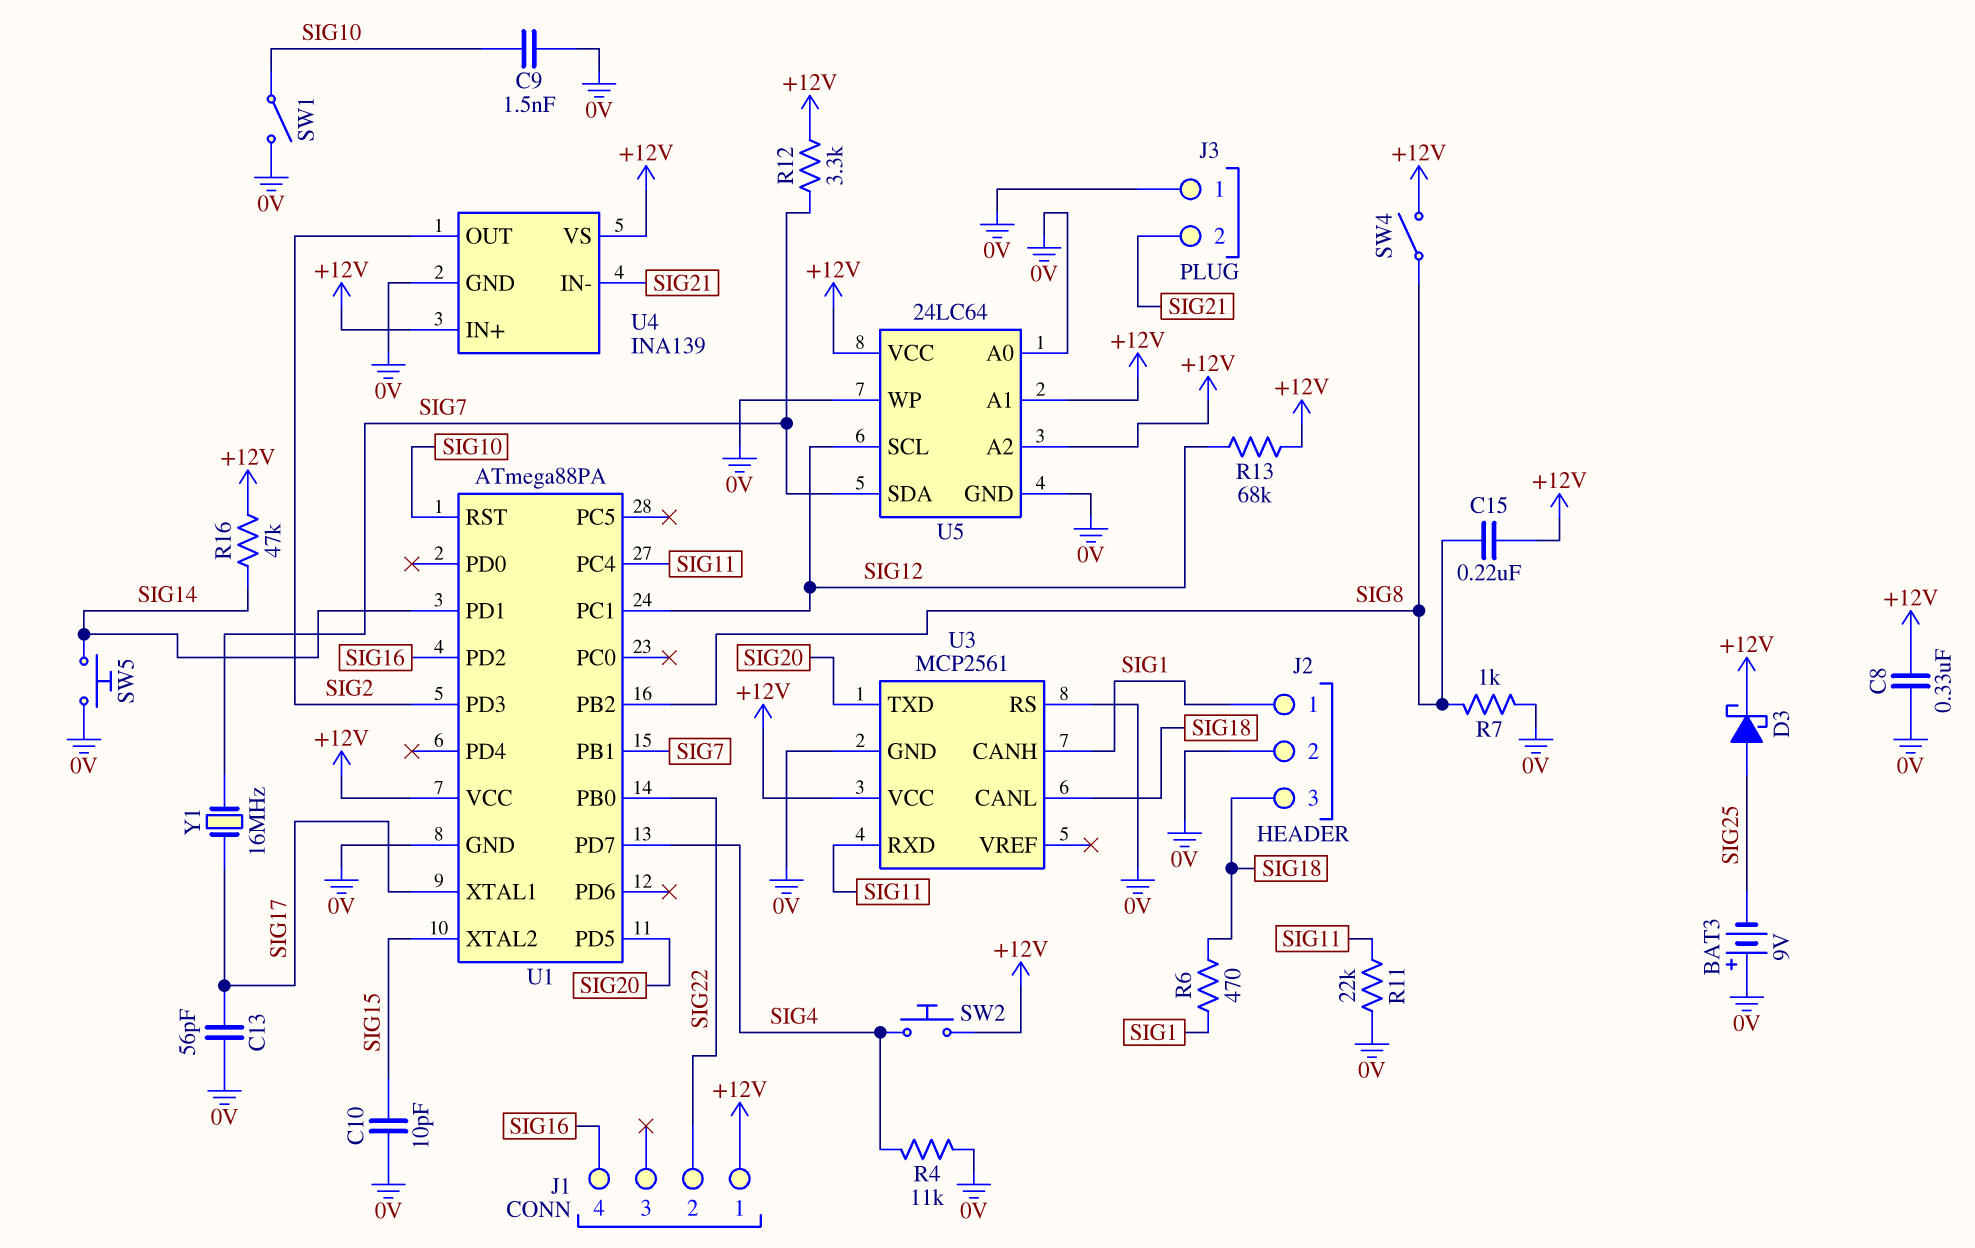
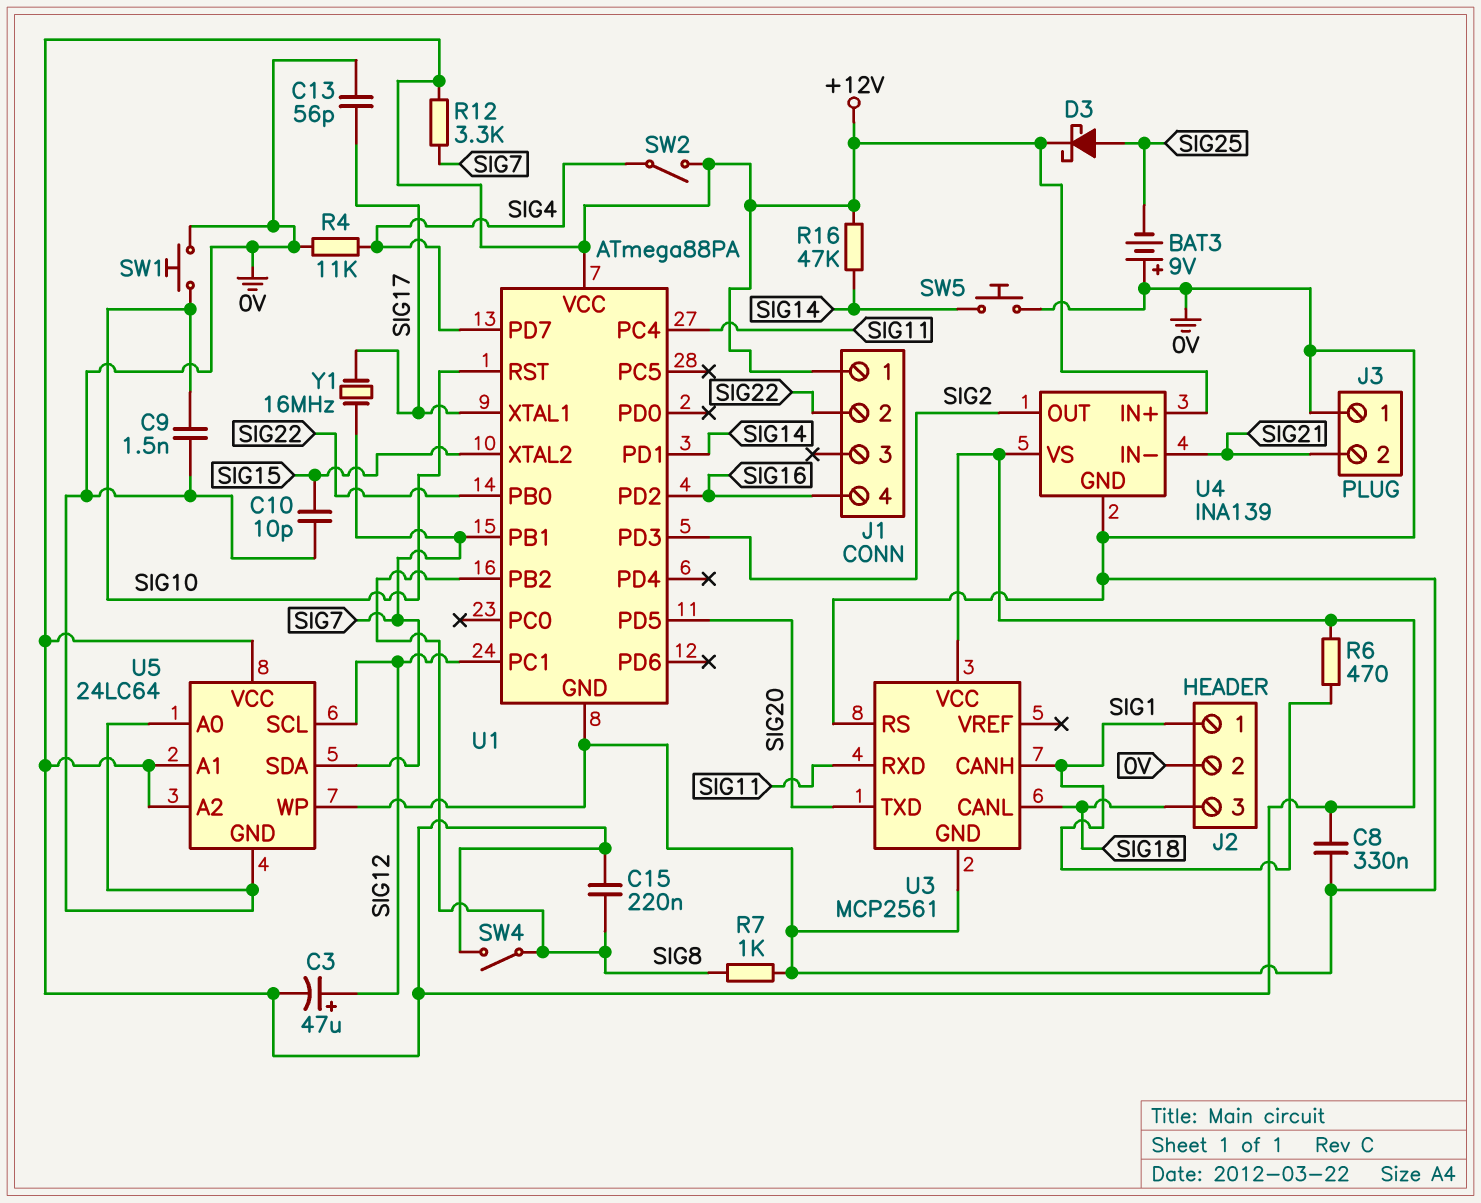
C3: none -> 47uF (plus SIG12, minus +12V)
R6: 470 (SIG1, SIG18) -> 470 (+12V, SIG1)
R11: 22k (0V, SIG11) -> none
R13: 68k (+12V, SIG12) -> none
SW1: switch (0V, SIG10) -> button (0V, SIG10)
SW2: button (+12V, SIG4) -> switch (+12V, SIG4)

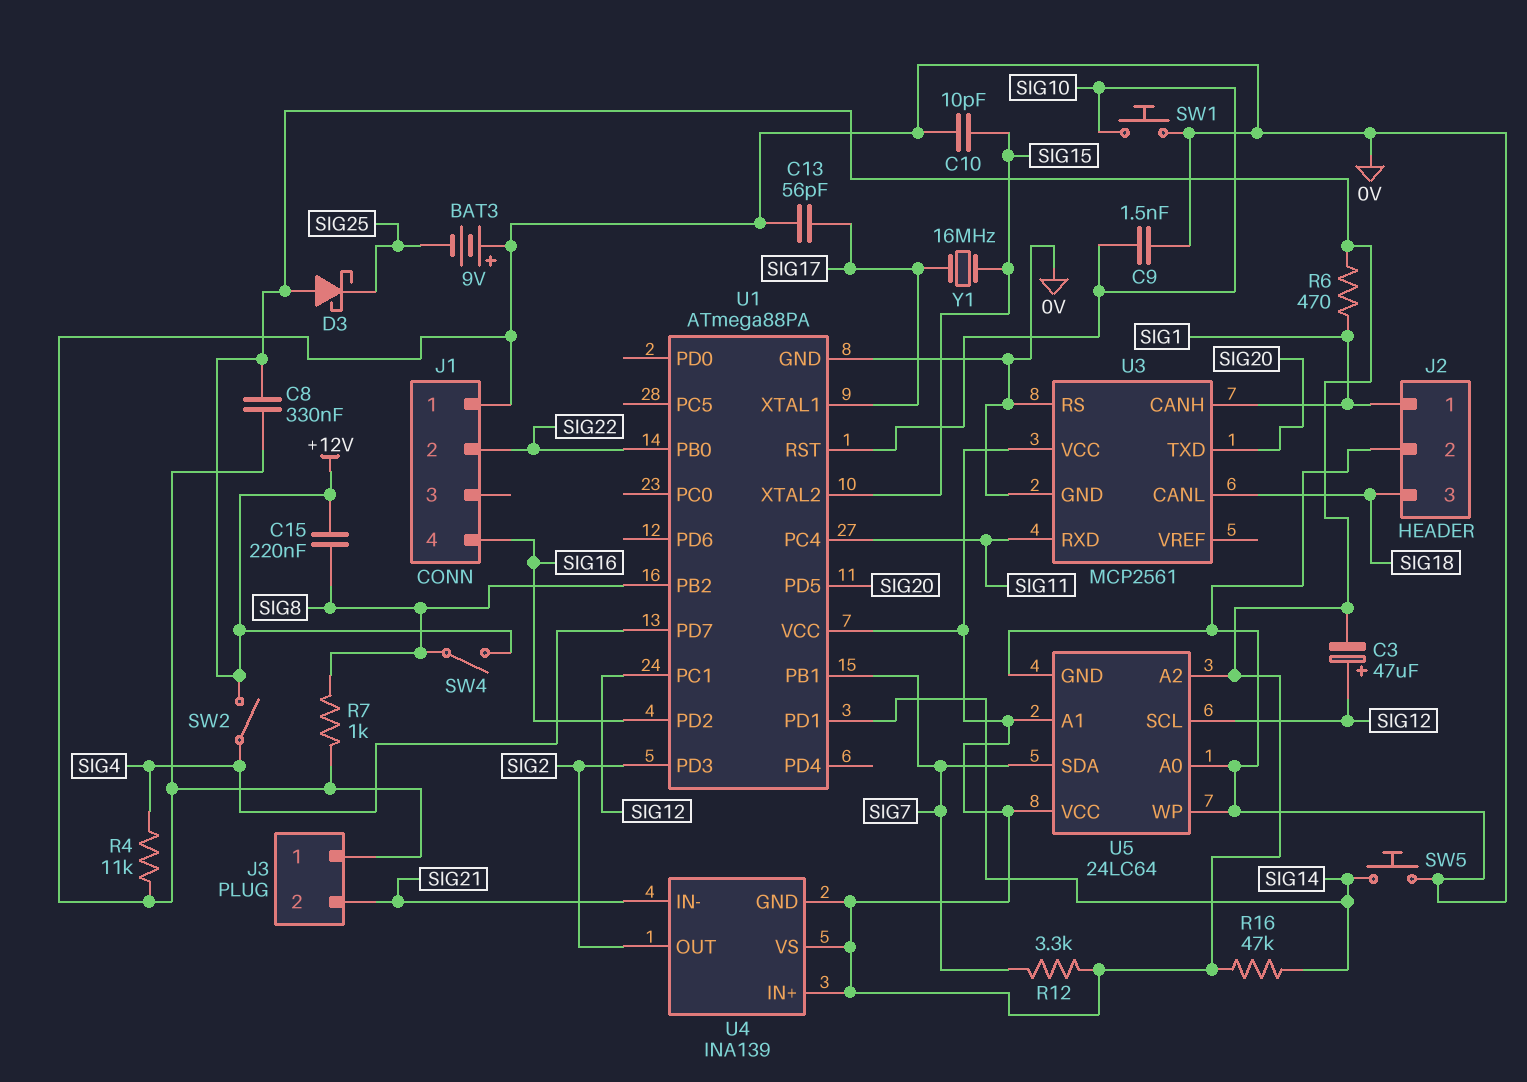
D3: schottky (A SIG25, K +12V) -> schottky (A +12V, K SIG25)
J1 pin 1: +12V -> 0V
U4 pin GND: 0V -> +12V
Y1: 16MHz (SIG7, SIG17) -> 16MHz (SIG15, SIG17)

